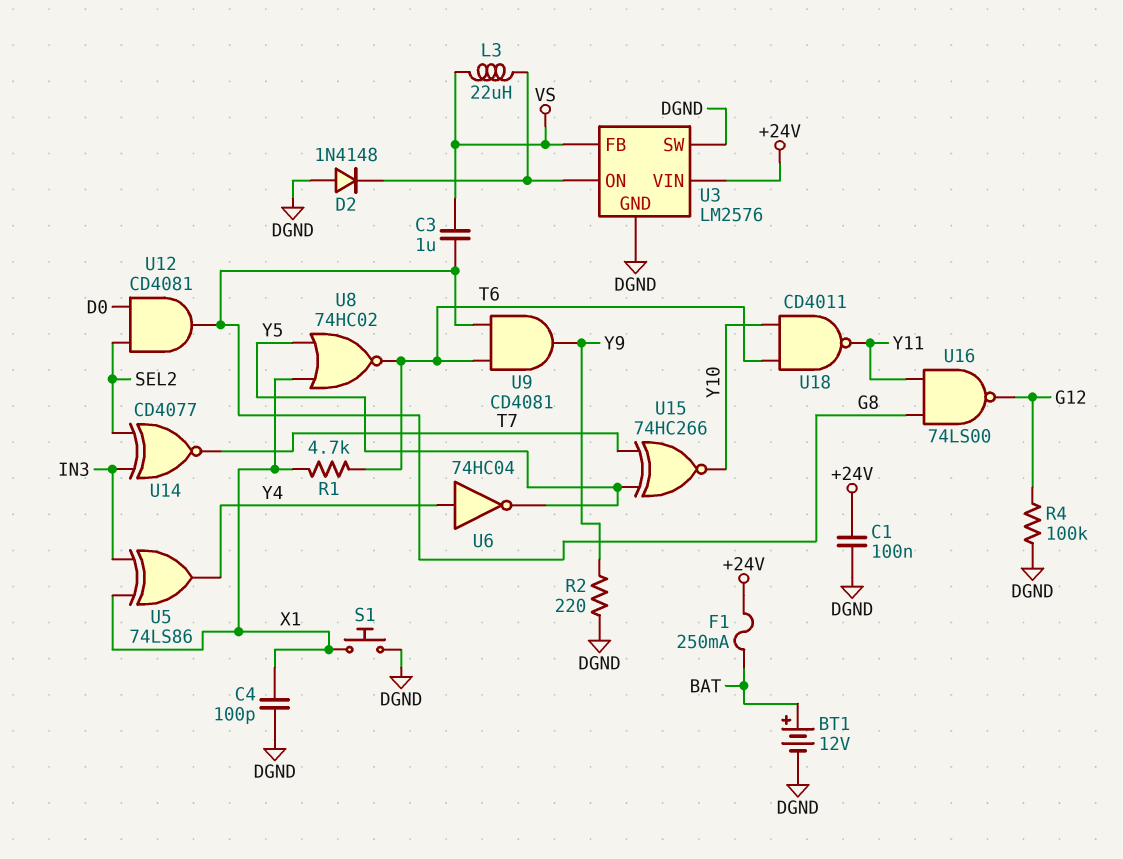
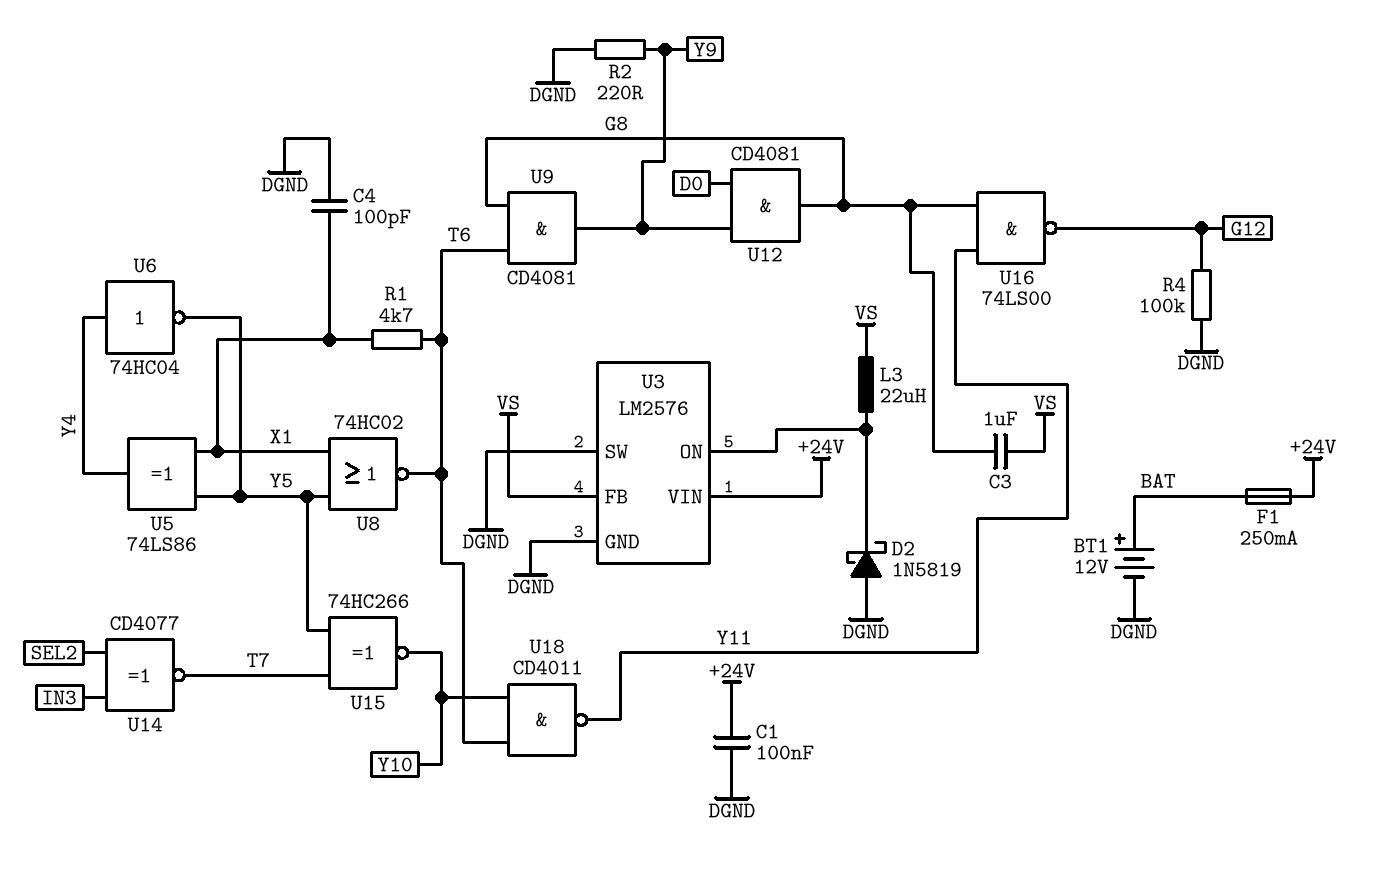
D2: diode 1N4148 (A DGND, K U3/ON) -> schottky 1N5819 (A DGND, K U3/ON)
S1: button (DGND, X1) -> none
U5: XOR 74LS86 (in IN3, in X1, out Y4) -> XOR 74LS86 (in X1, in Y5, out Y4)
U12: AND CD4081 (in D0, in SEL2, out G8) -> AND CD4081 (in D0, in Y9, out G8)

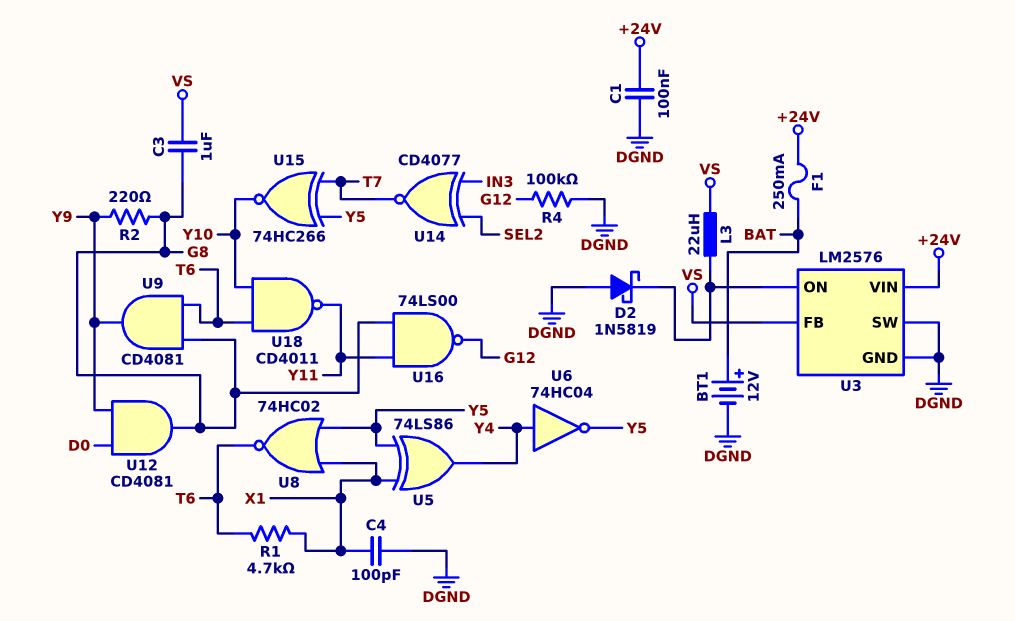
R2: 220 (DGND, Y9) -> 220 (G8, Y9)

